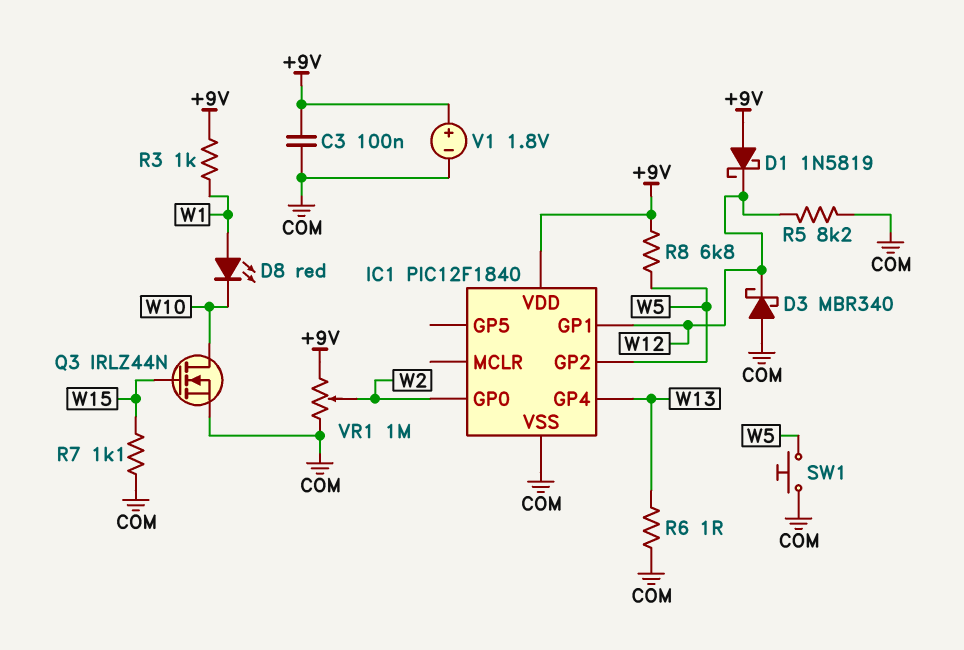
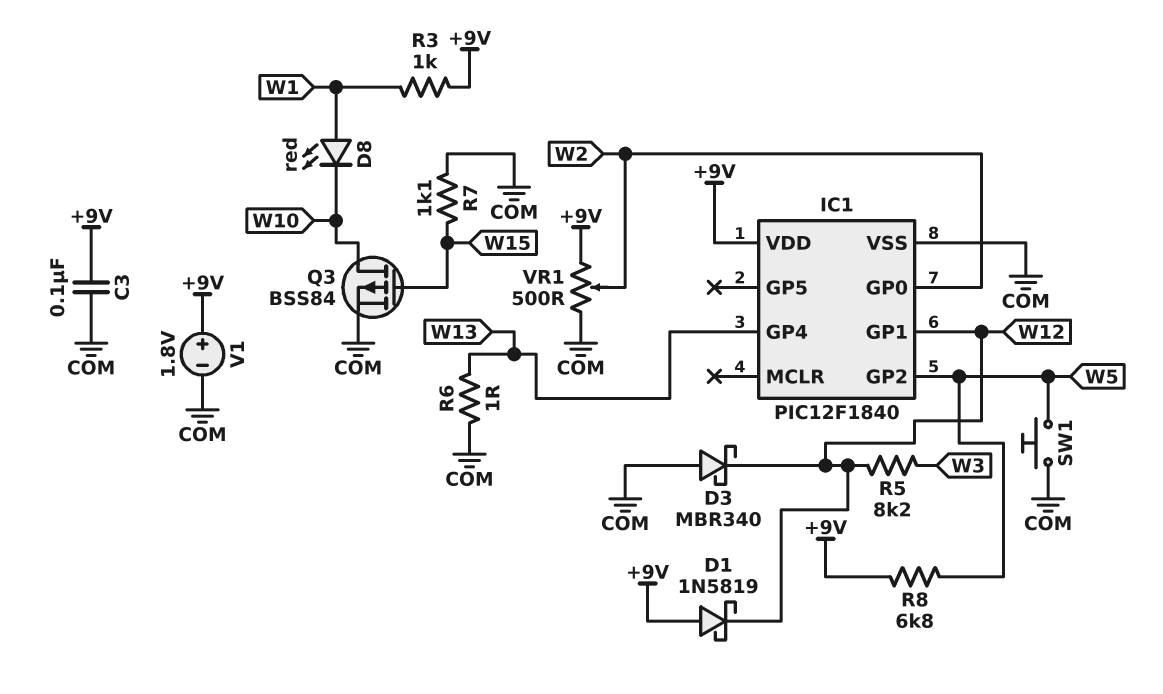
Q3: NMOS IRLZ44N (G W15, D W10, S COM) -> PMOS BSS84 (G W15, D W10, S COM)
R5: 8.2k (COM, W12) -> 8.2k (W3, W12)
VR1: 1M (+9V, COM, wiper W2) -> 500 (+9V, COM, wiper W2)

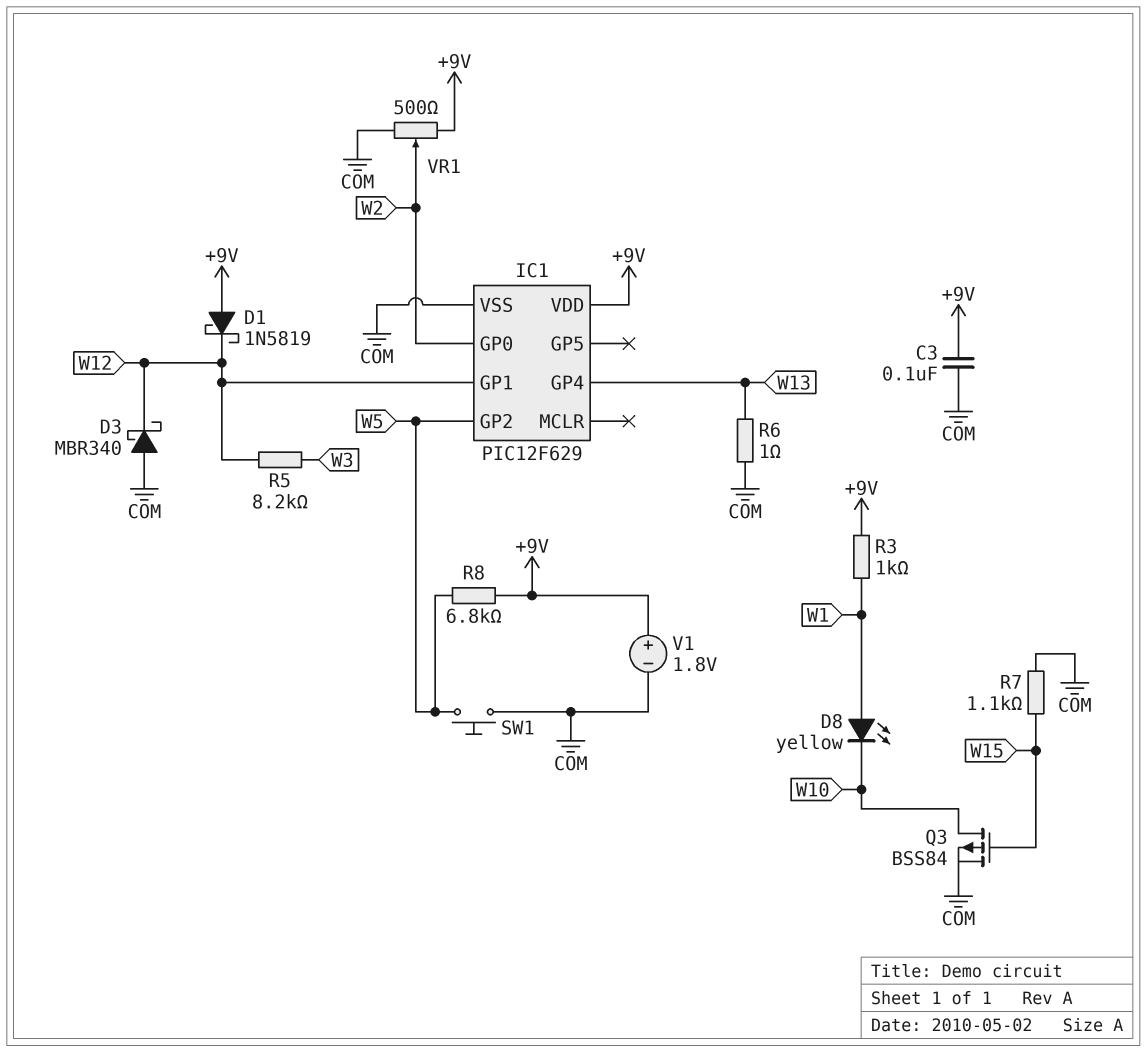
D8: LED red (A W1, K W10) -> LED yellow (A W1, K W10)
IC1: PIC12F1840 -> PIC12F629

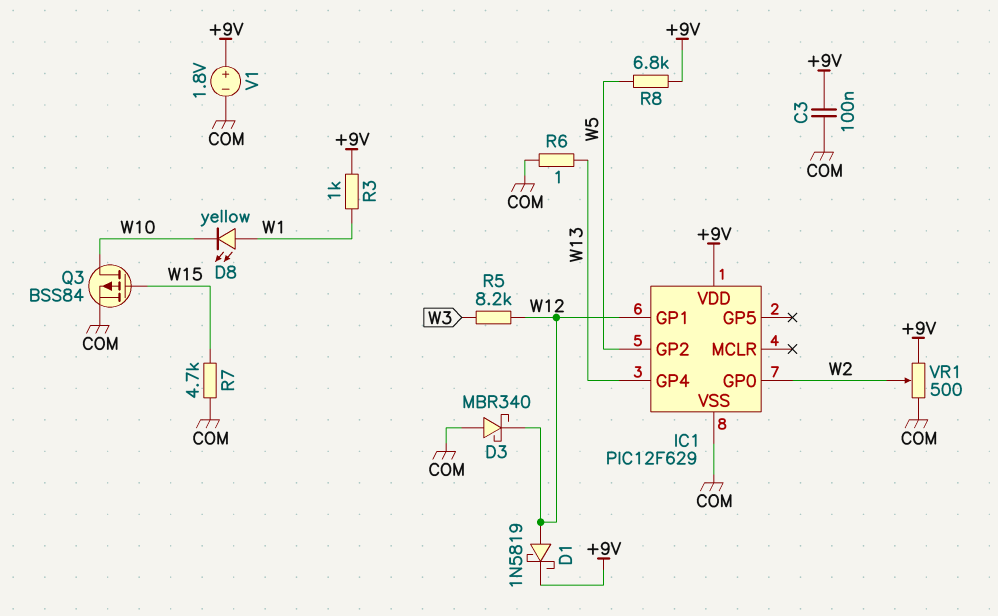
D1: schottky 1N5819 (A +9V, K W12) -> schottky 1N5819 (A W12, K +9V)
R7: 1.1k (COM, W15) -> 4.7k (COM, W15)
SW1: button (COM, W5) -> none

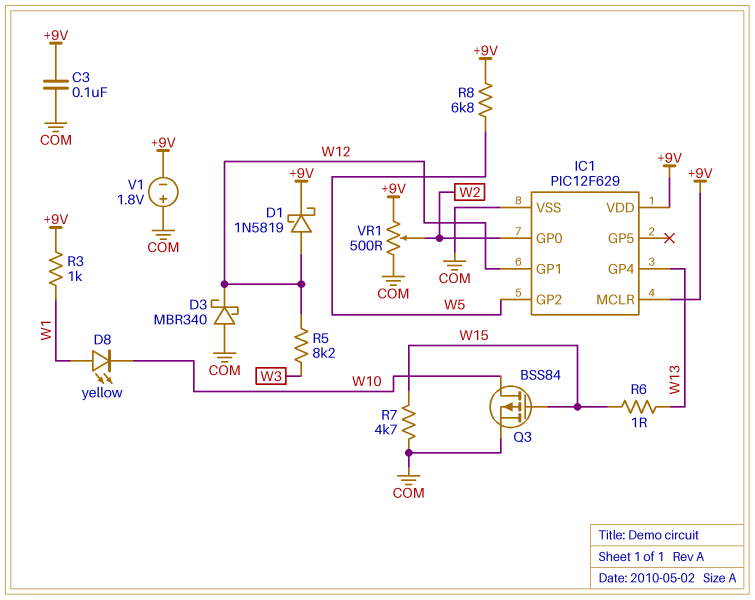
IC1 pin MCLR: none -> +9V
R6: 1 (COM, W13) -> 1 (W13, W15)
V1: 1.8V (plus +9V, minus COM) -> 1.8V (plus COM, minus +9V)

